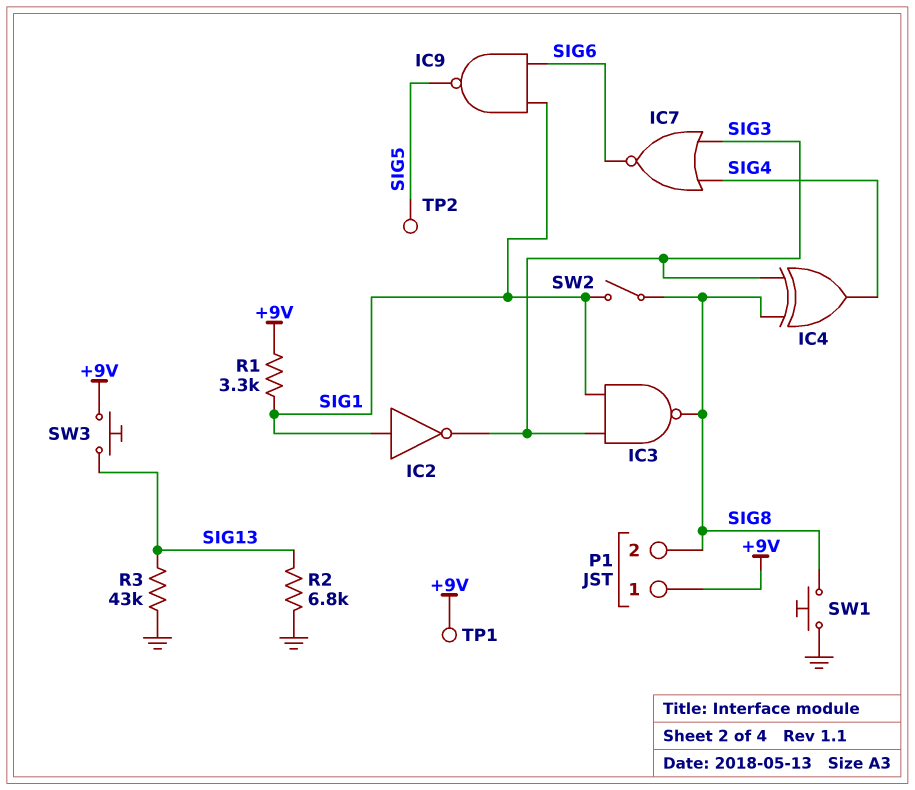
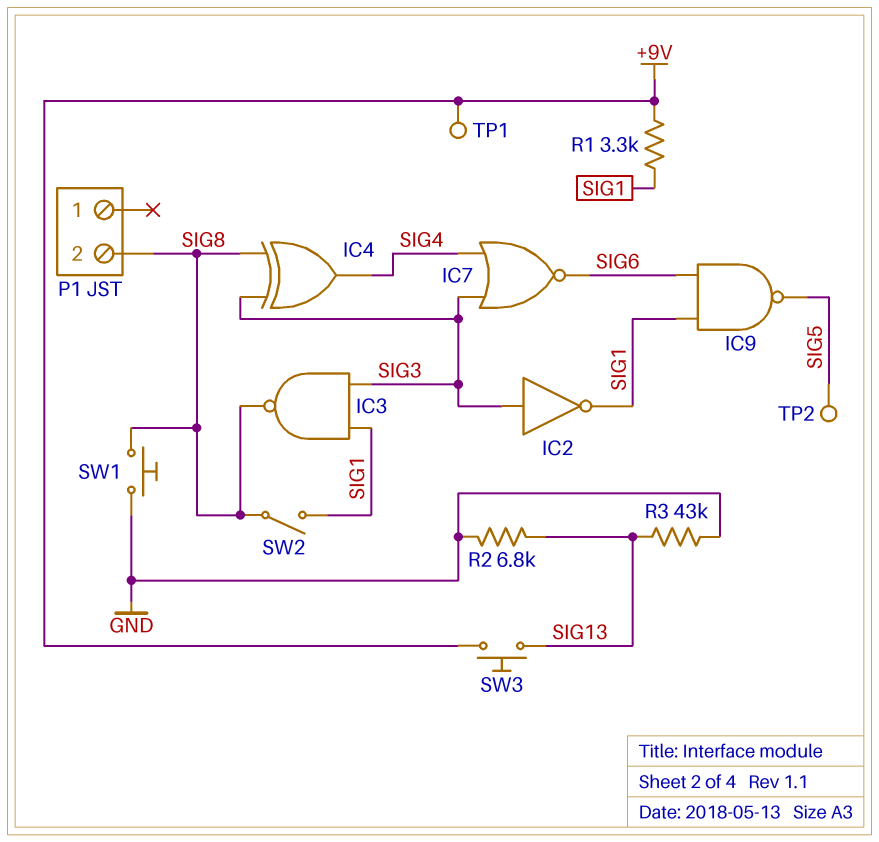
IC2: NOT (in SIG1, out SIG3) -> NOT (in SIG3, out SIG1)
P1 pin 1: +9V -> none

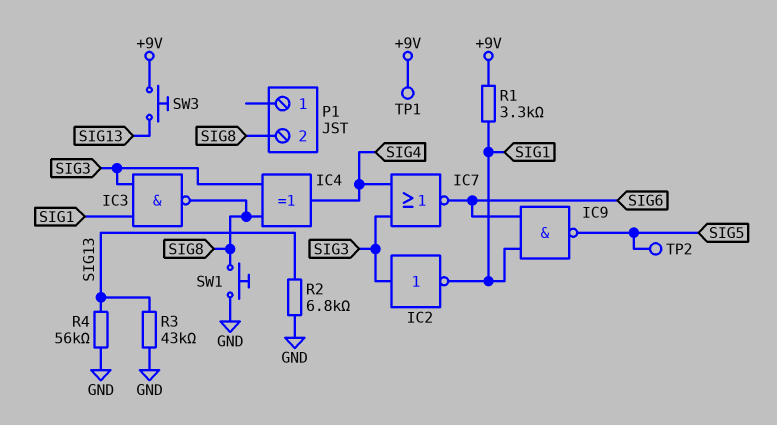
R4: none -> 56k (GND, SIG13)
SW2: switch (SIG1, SIG8) -> none

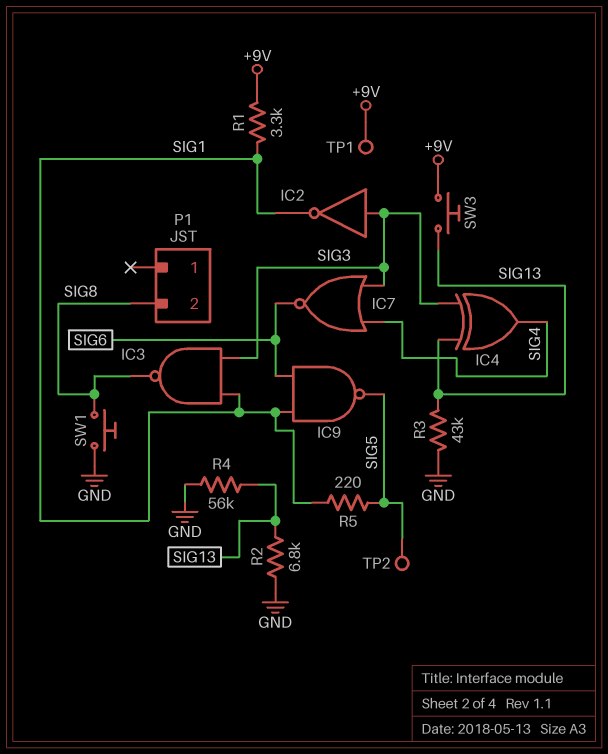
IC4: XOR (in SIG3, in SIG8, out SIG4) -> XOR (in SIG3, in SIG13, out SIG4)
R5: none -> 220 (SIG1, SIG5)

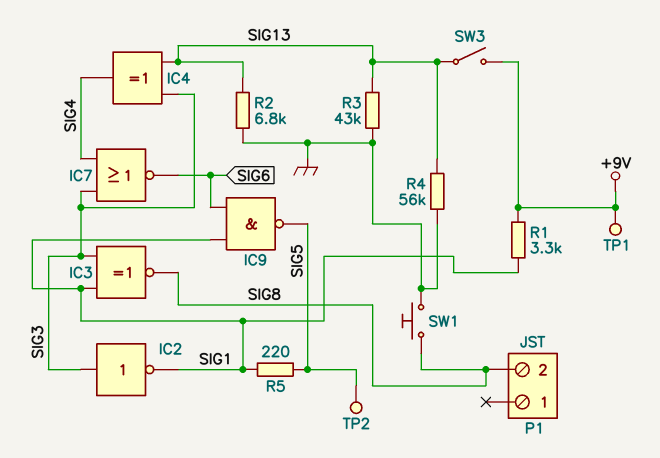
IC3: NAND (in SIG1, in SIG3, out SIG8) -> XNOR (in SIG1, in SIG3, out SIG8)
SW3: button (+9V, SIG13) -> switch (+9V, SIG13)

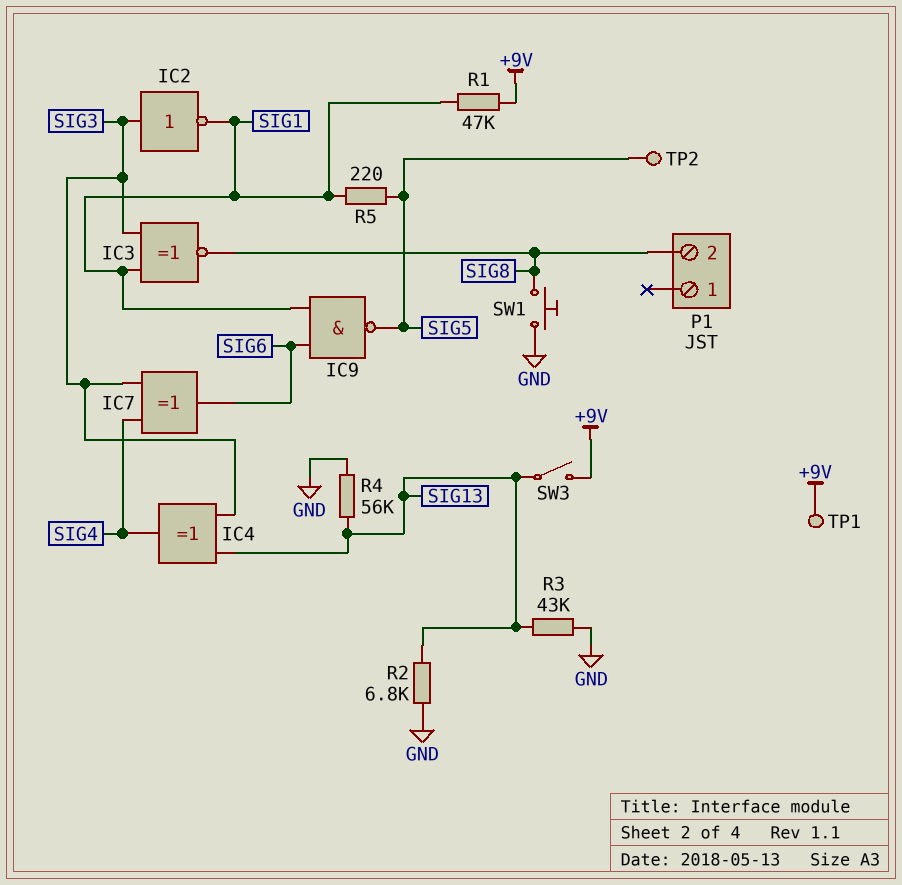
IC7: NOR (in SIG3, in SIG4, out SIG6) -> XOR (in SIG3, in SIG4, out SIG6)
R1: 3.3k (+9V, SIG1) -> 47k (+9V, SIG1)

